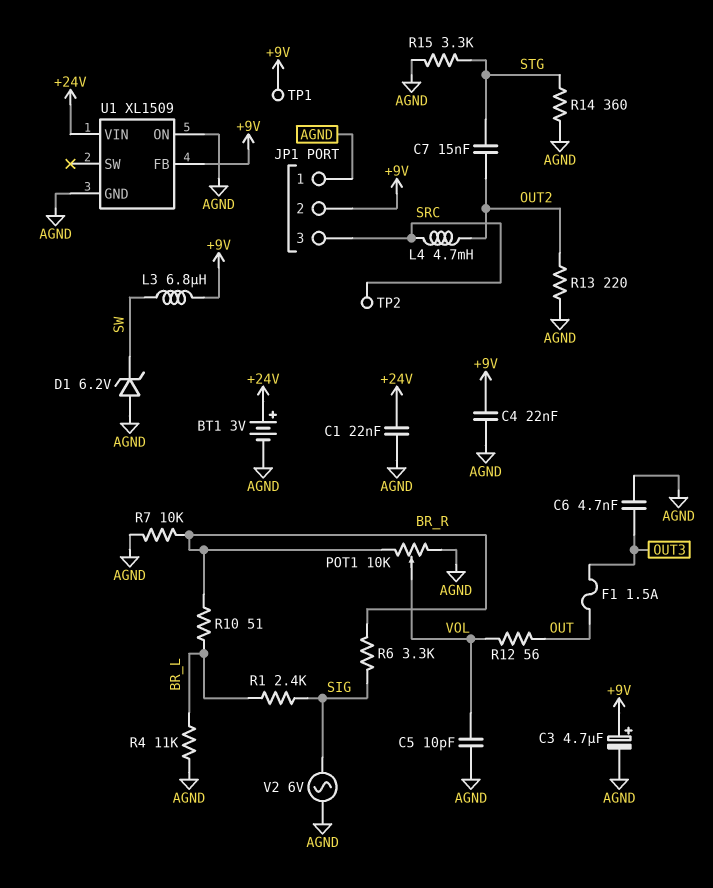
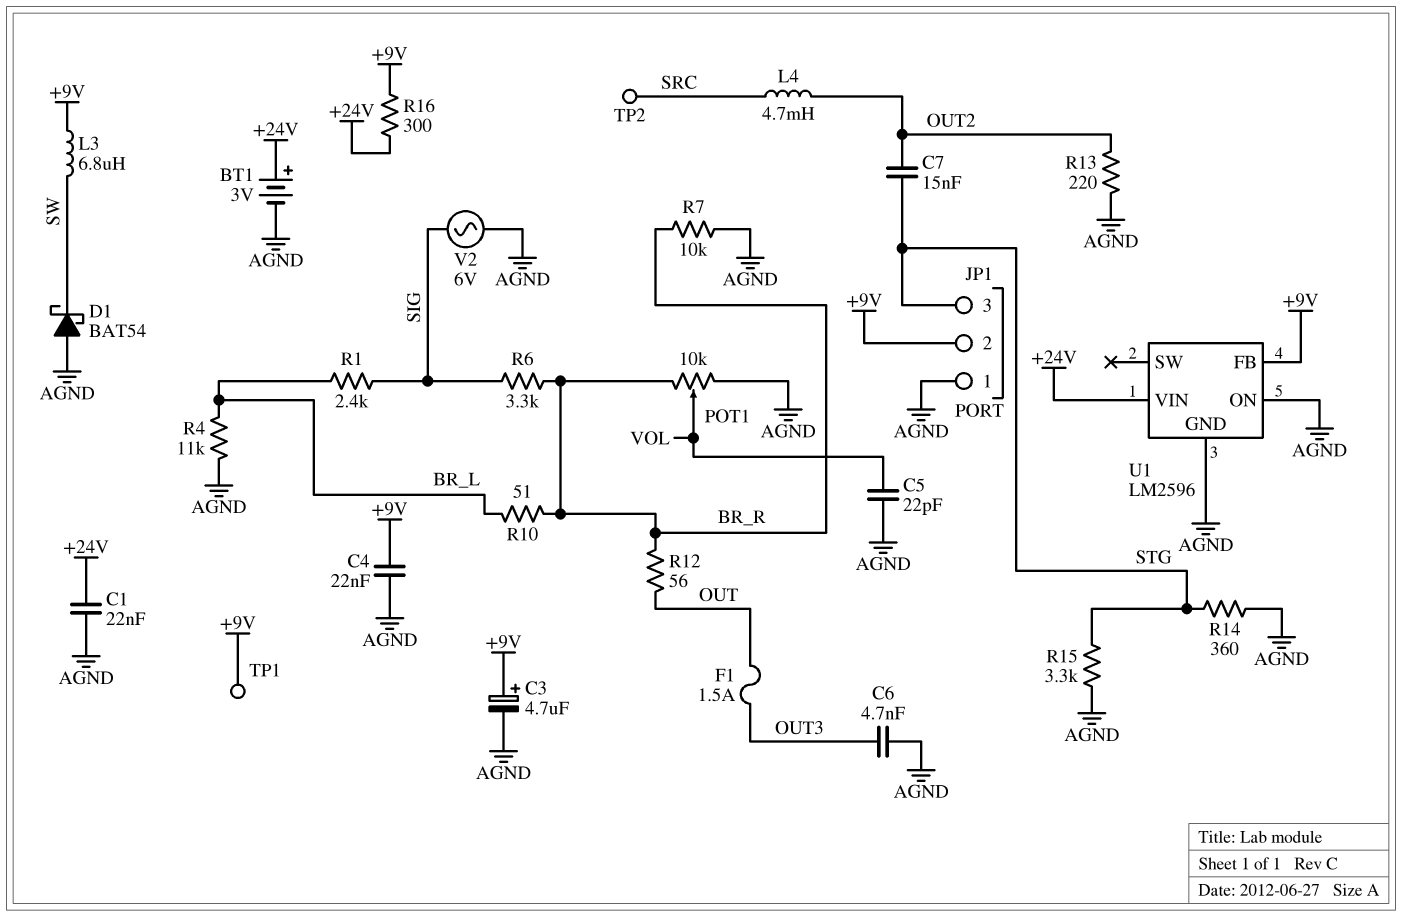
C5: 10pF (AGND, VOL) -> 22pF (AGND, VOL)
D1: zener 6.2V (A AGND, K SW) -> schottky BAT54 (A AGND, K SW)
JP1 pin 3: SRC -> STG
R12: 56 (OUT, VOL) -> 56 (BR_R, OUT)
R16: none -> 300 (+9V, +24V)
U1: XL1509 -> LM2596

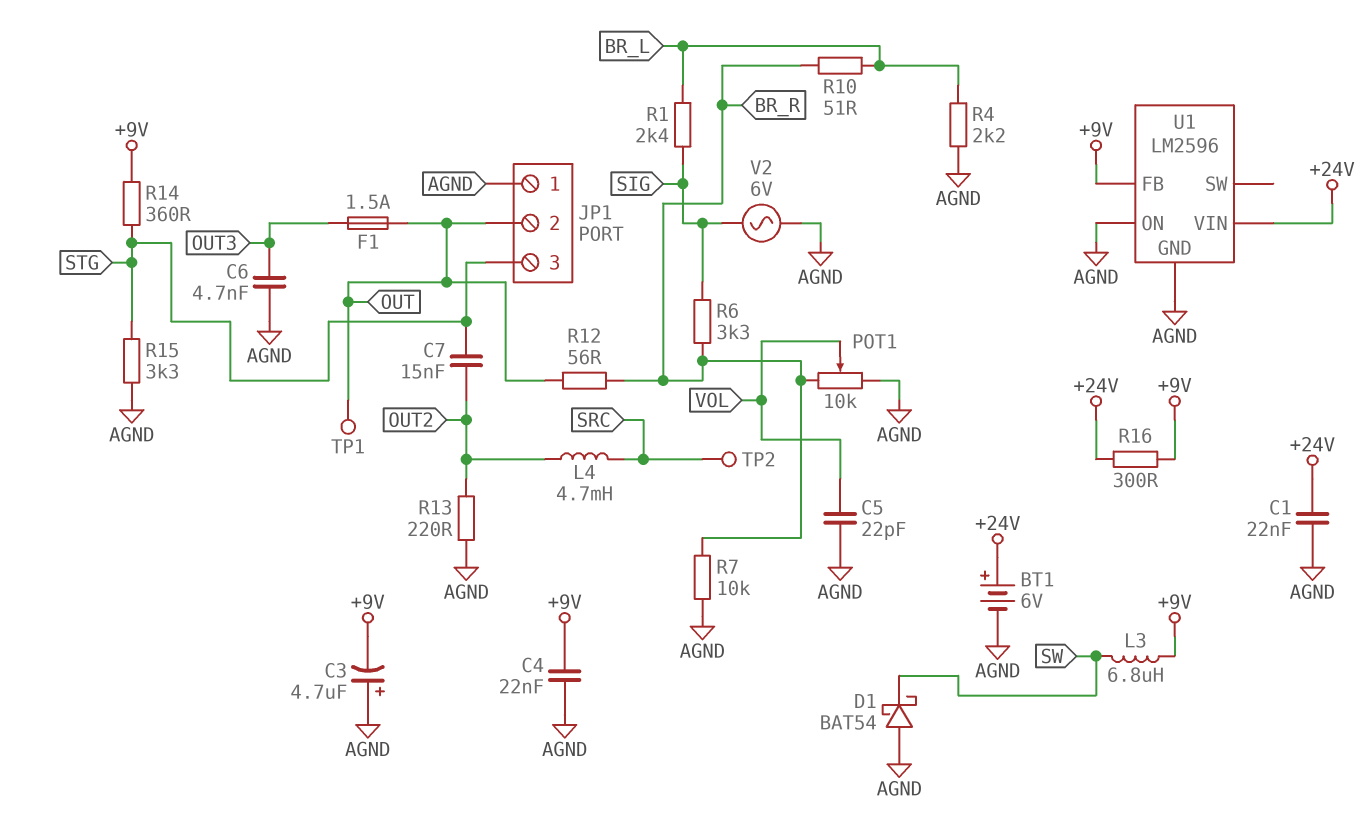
BT1: 3V (plus +24V, minus AGND) -> 6V (plus +24V, minus AGND)
C3: 4.7uF (plus +9V, minus AGND) -> 4.7uF (plus AGND, minus +9V)
JP1 pin 2: +9V -> OUT
R4: 11k (AGND, BR_L) -> 2.2k (AGND, BR_L)
R14: 360 (AGND, STG) -> 360 (+9V, STG)
TP1: test point (+9V) -> test point (OUT)

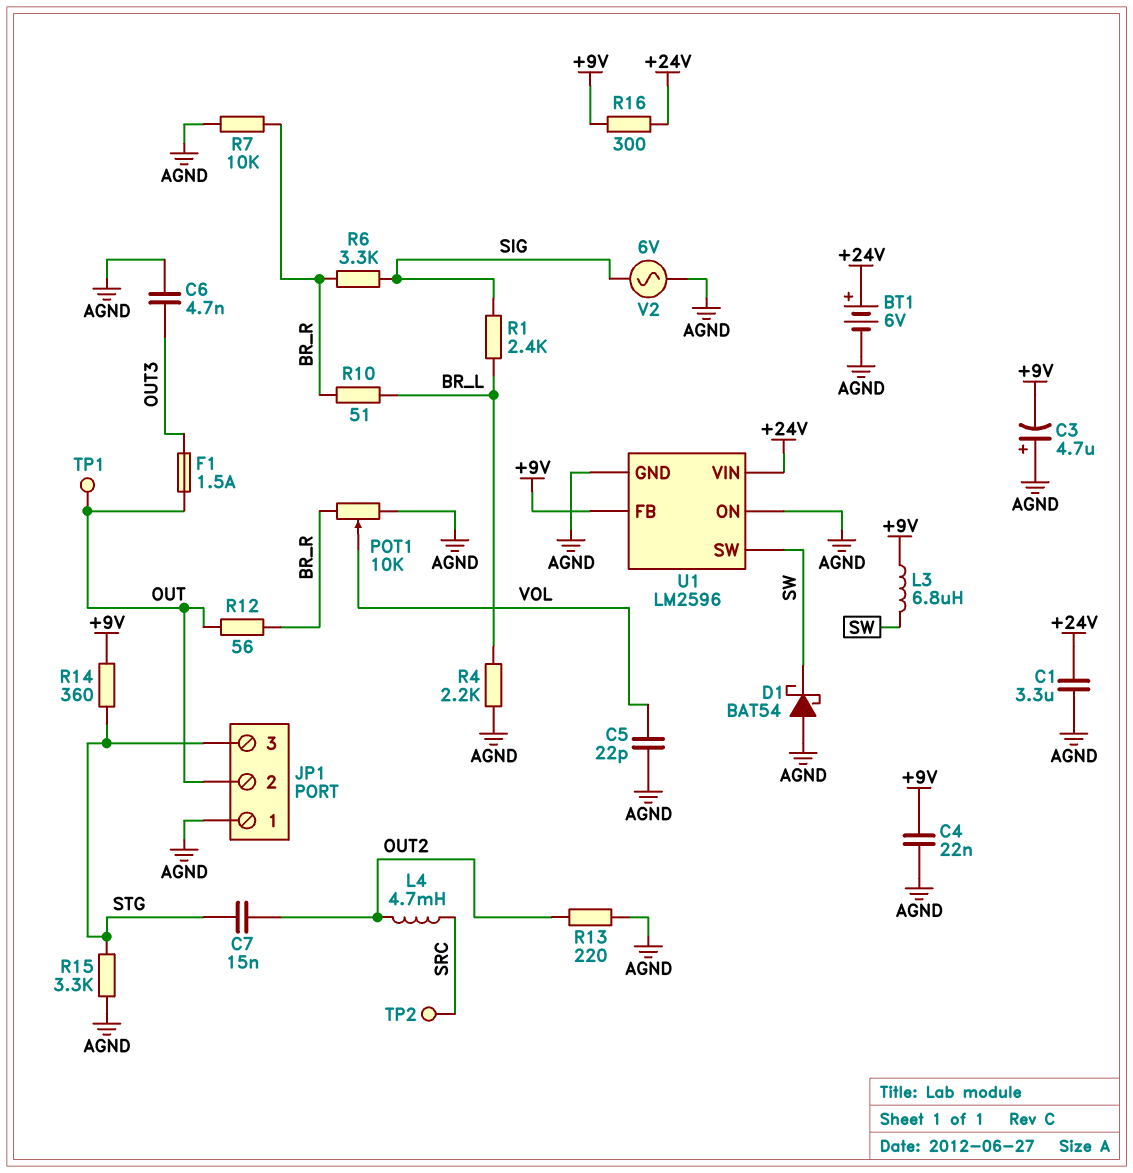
C1: 22nF (+24V, AGND) -> 3.3uF (+24V, AGND)
U1 pin SW: none -> SW

